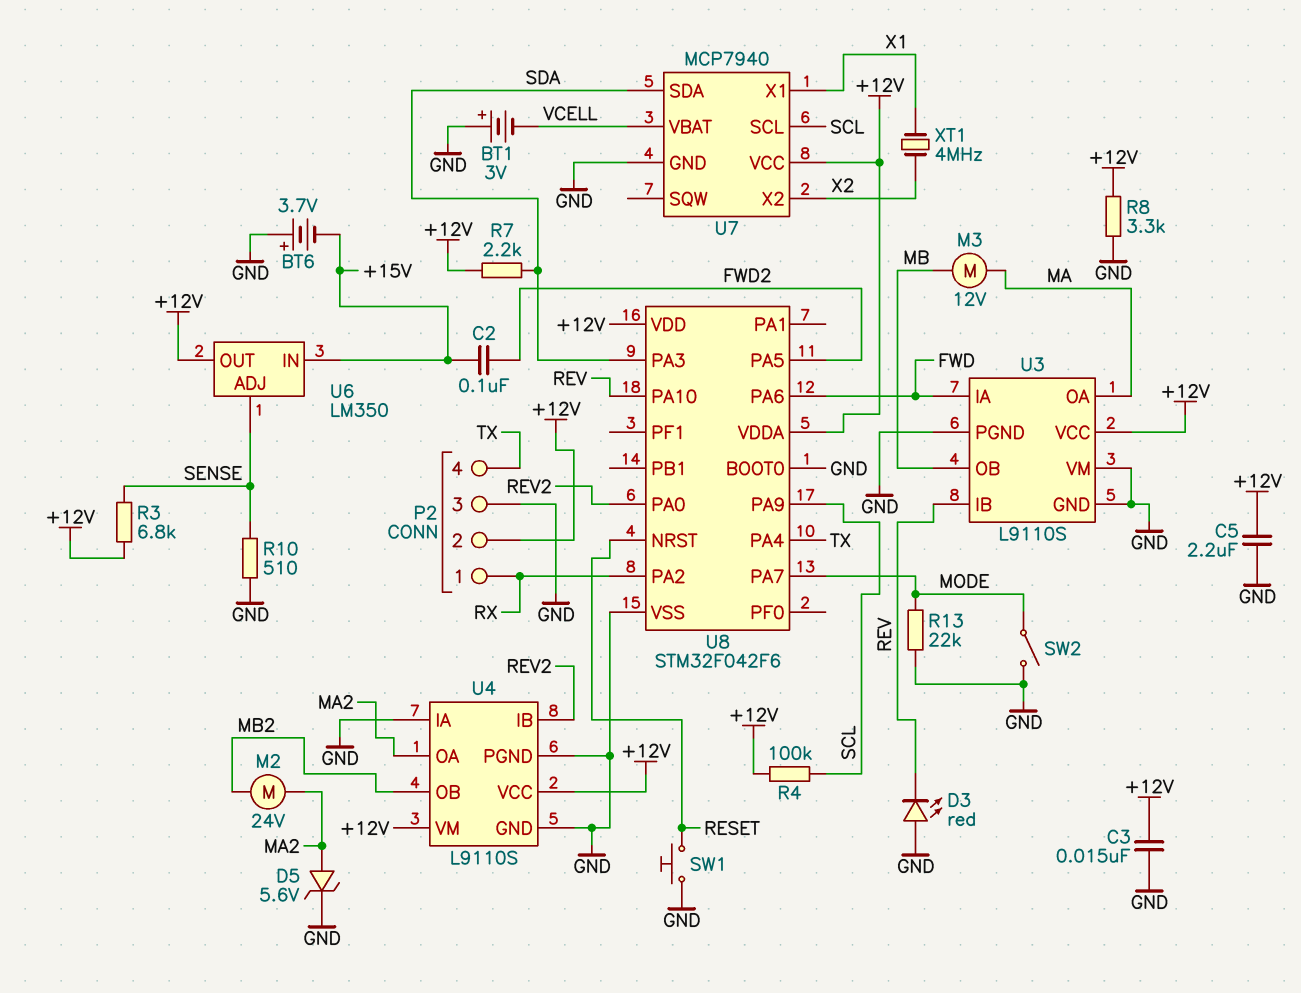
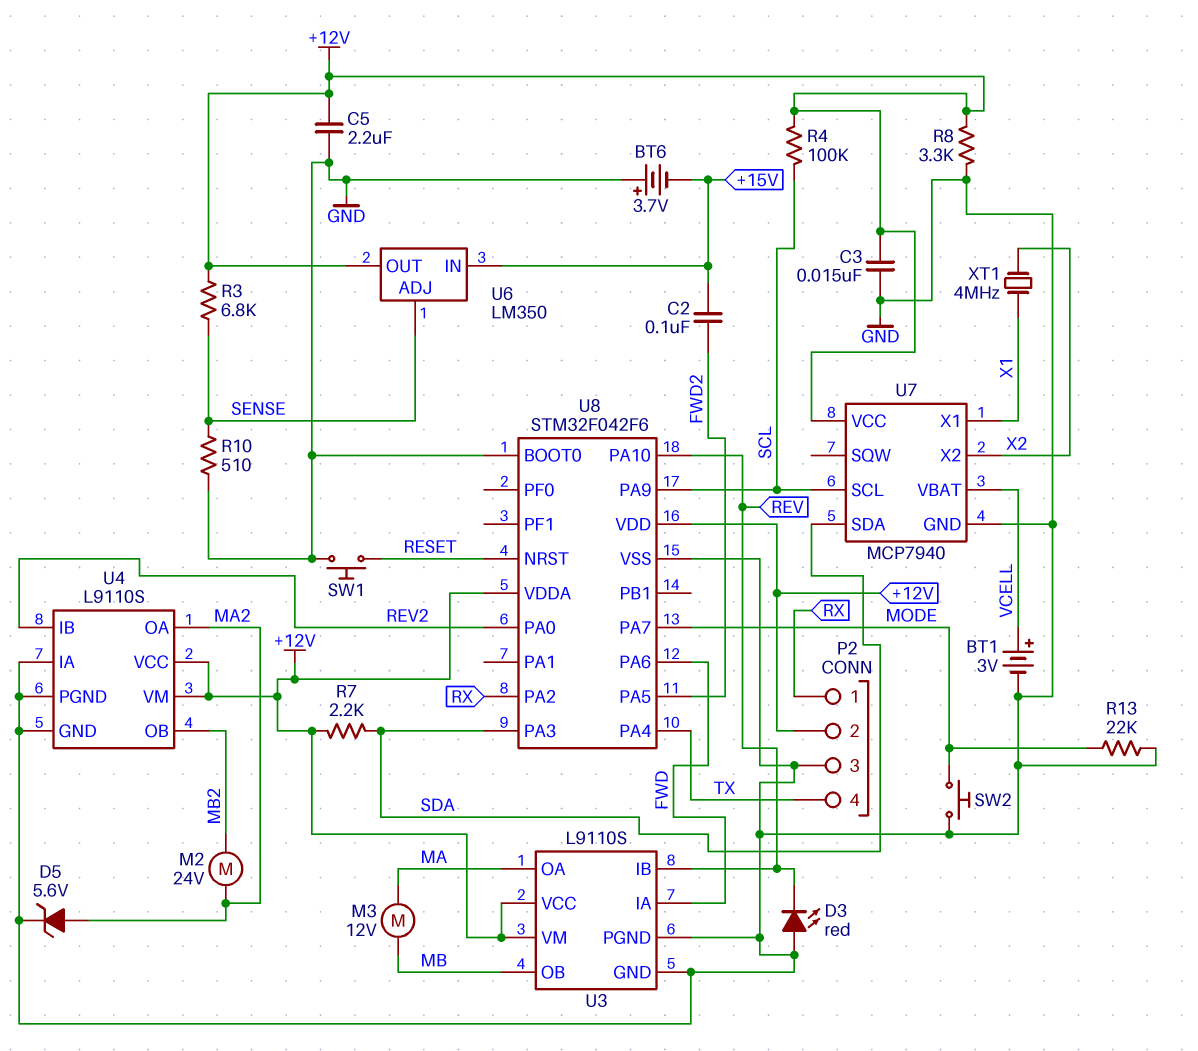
BT1: 3V (plus GND, minus VCELL) -> 3V (plus VCELL, minus GND)
SW2: switch (GND, MODE) -> button (GND, MODE)
U3 pin VM: GND -> +12V

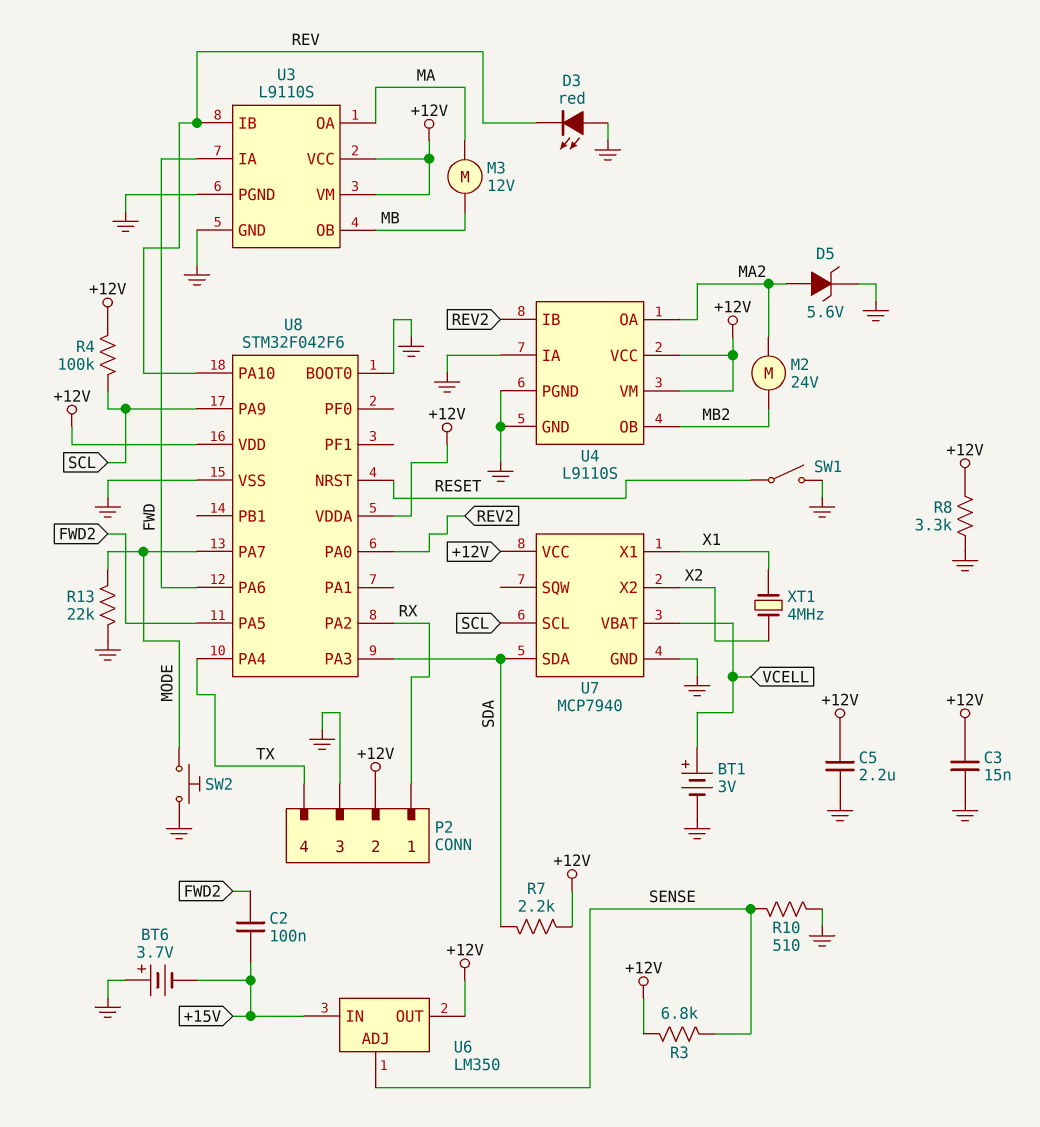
SW1: button (GND, RESET) -> switch (GND, RESET)

